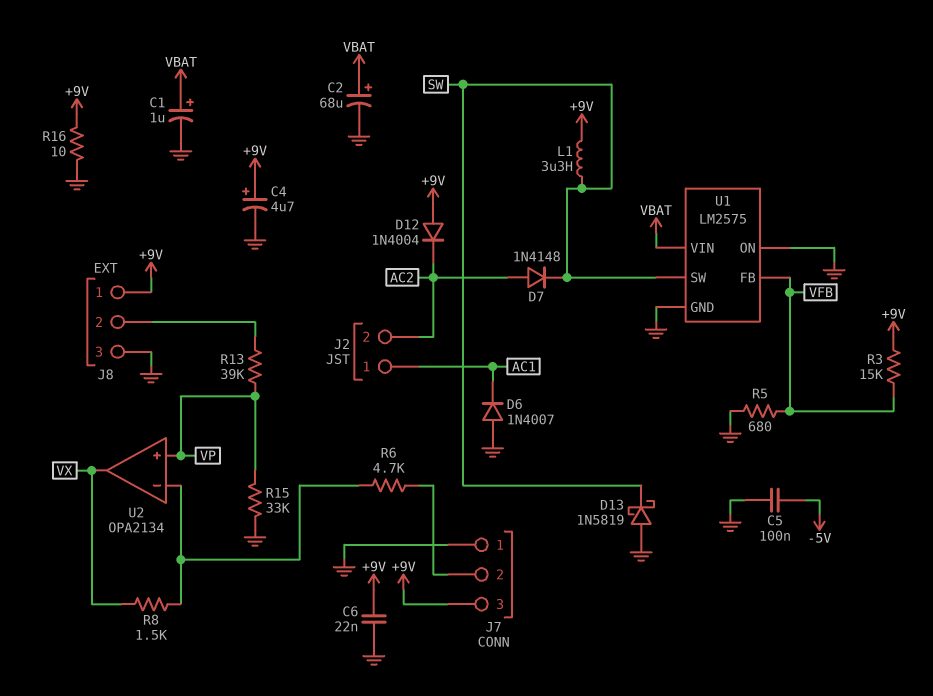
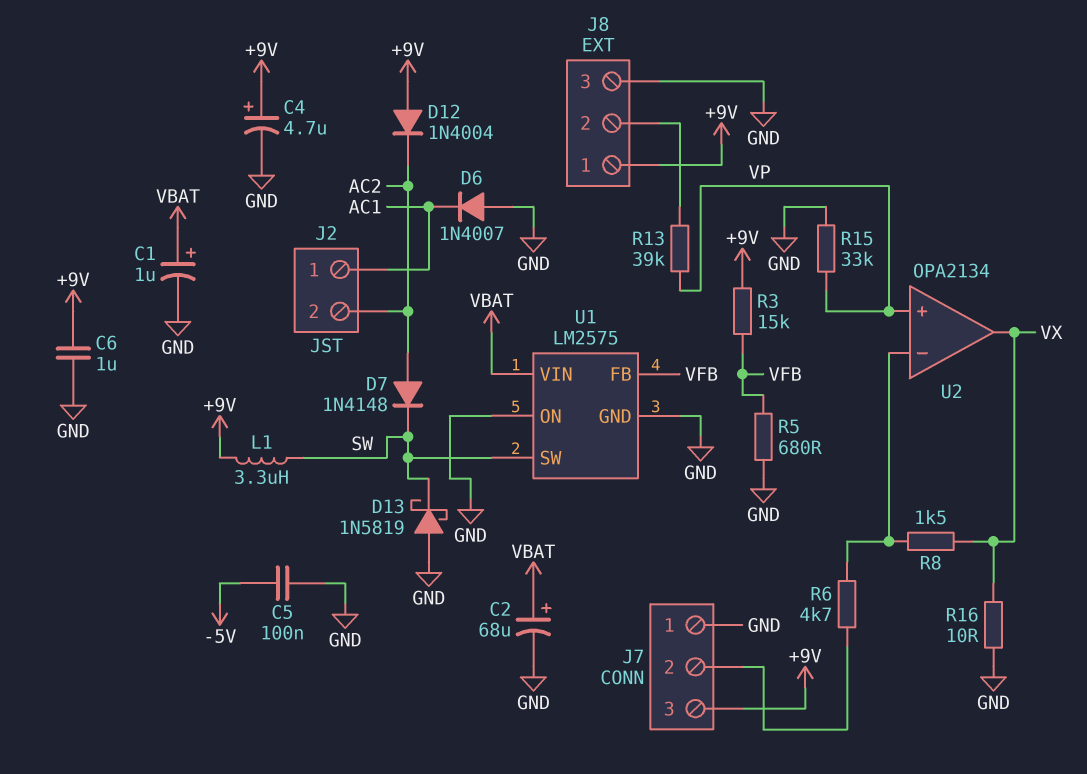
C6: 22nF (+9V, GND) -> 1uF (+9V, GND)
R16: 10 (+9V, GND) -> 10 (GND, VX)

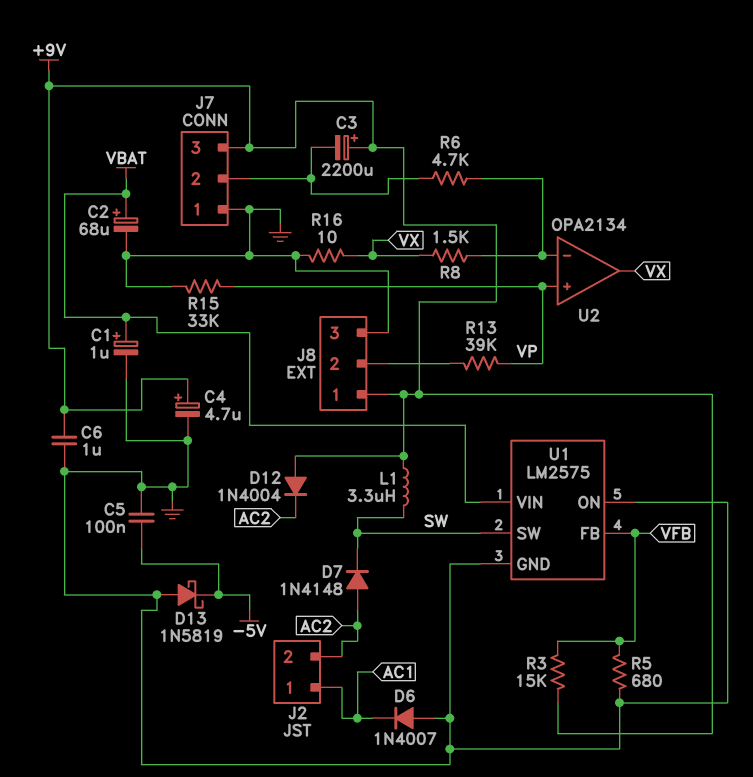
C3: none -> 2200uF (plus +9V, minus J7/2)
D13: schottky 1N5819 (A GND, K SW) -> schottky 1N5819 (A GND, K -5V)

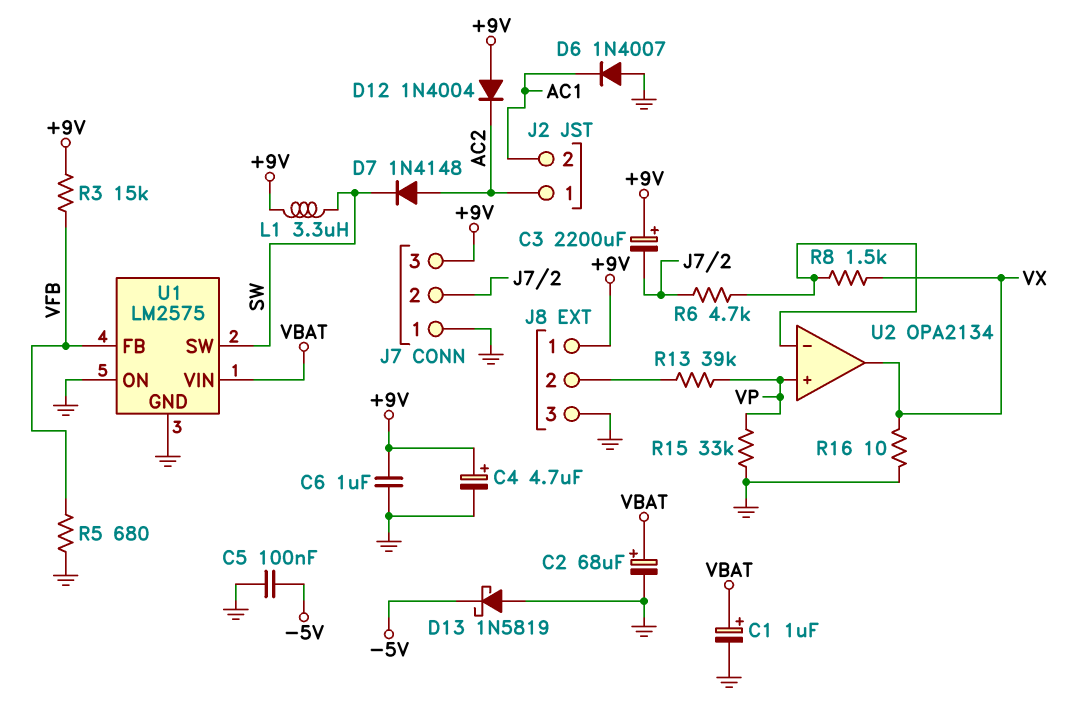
J2 pin 1: AC1 -> AC2
J2 pin 2: AC2 -> AC1

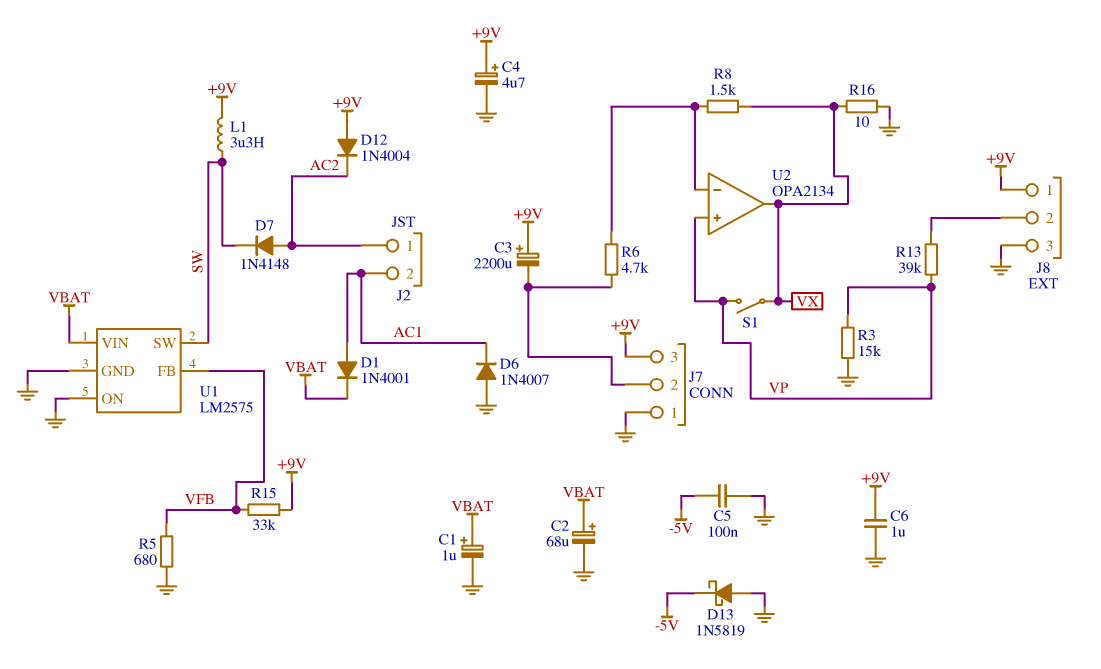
D1: none -> diode 1N4001 (A AC1, K VBAT)
R3: 15k (+9V, VFB) -> 15k (GND, VP)
R15: 33k (GND, VP) -> 33k (+9V, VFB)
S1: none -> switch (VP, VX)

